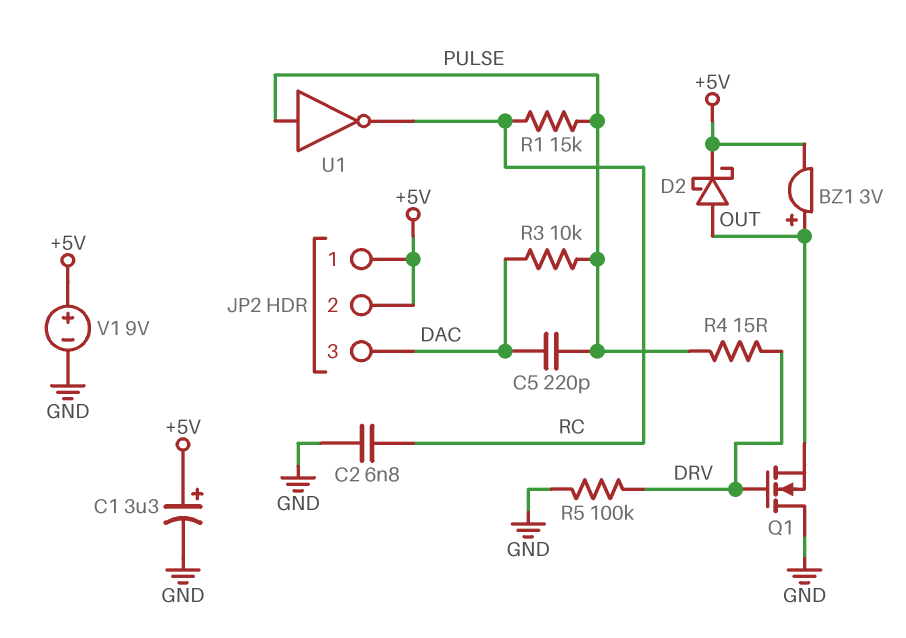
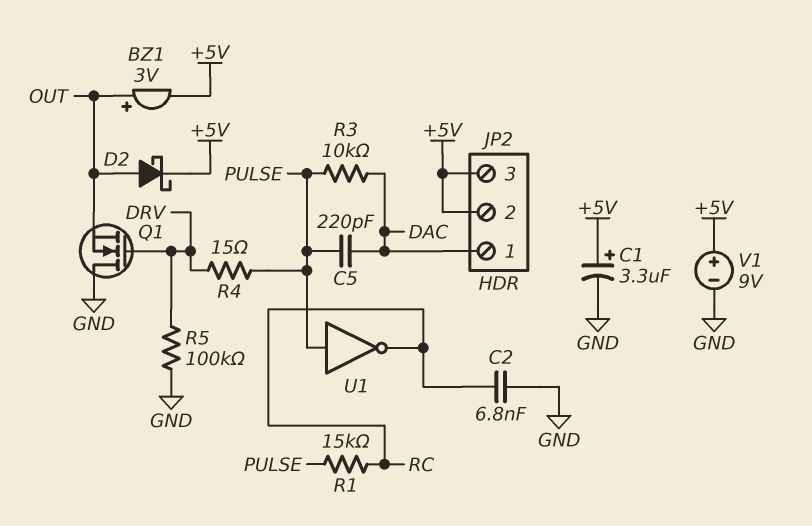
JP2 pin 1: +5V -> DAC
JP2 pin 3: DAC -> +5V

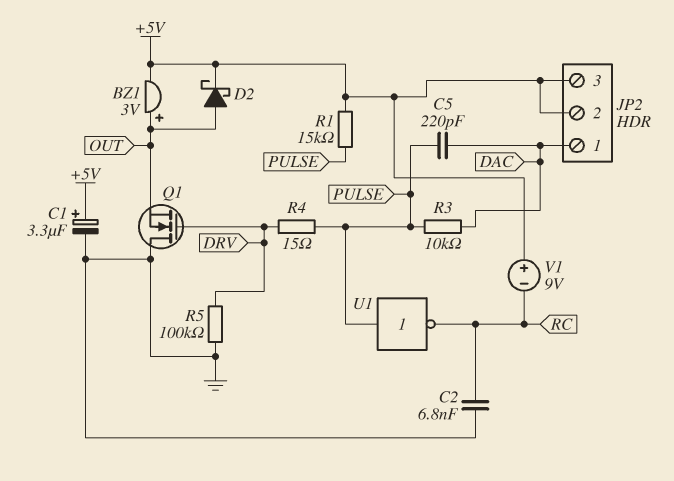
R1: 15k (PULSE, RC) -> 15k (+5V, PULSE)
V1: 9V (plus +5V, minus GND) -> 9V (plus +5V, minus RC)

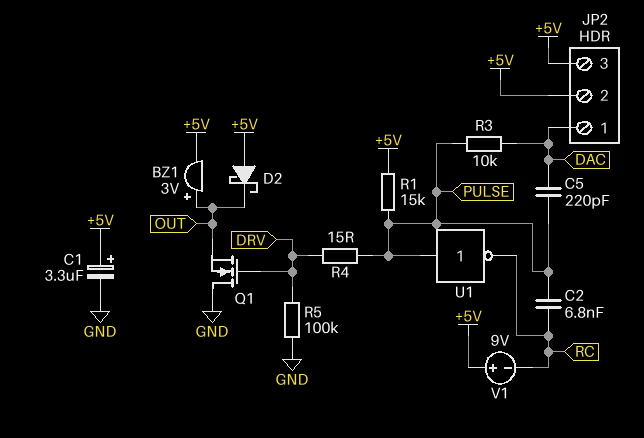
C2: 6.8nF (GND, RC) -> 6.8nF (PULSE, RC)
D2: schottky (A OUT, K +5V) -> schottky (A +5V, K OUT)

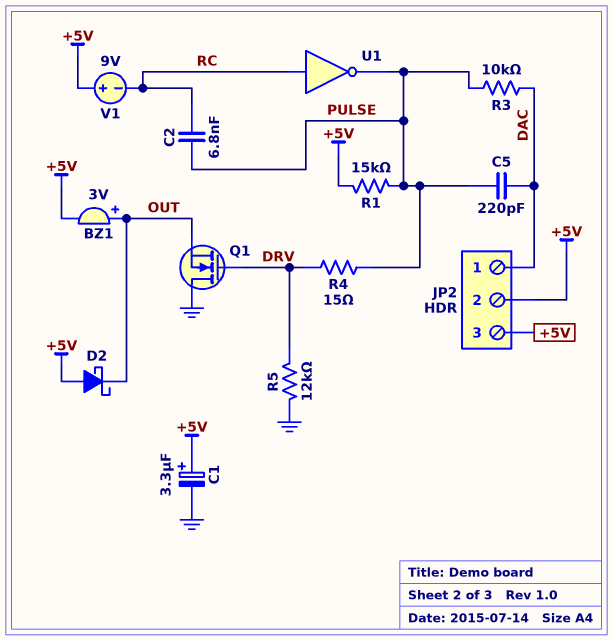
R5: 100k (DRV, GND) -> 12k (DRV, GND)
U1: NOT (in PULSE, out RC) -> NOT (in RC, out PULSE)

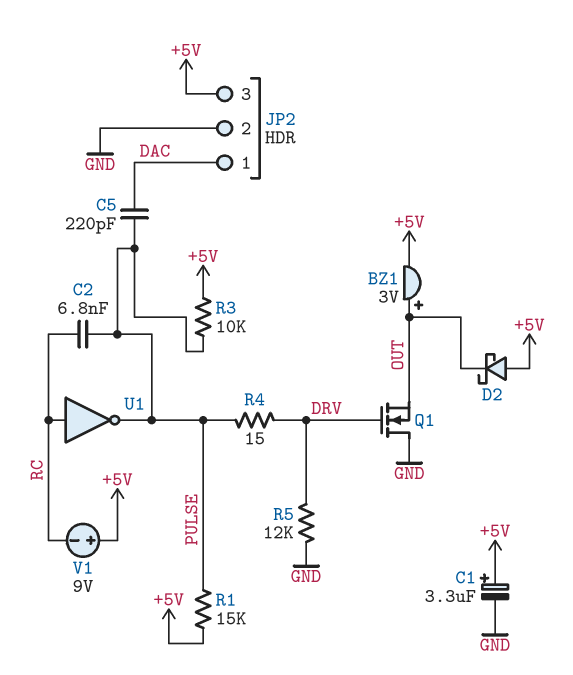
JP2 pin 2: +5V -> GND
R3: 10k (DAC, PULSE) -> 10k (+5V, PULSE)

